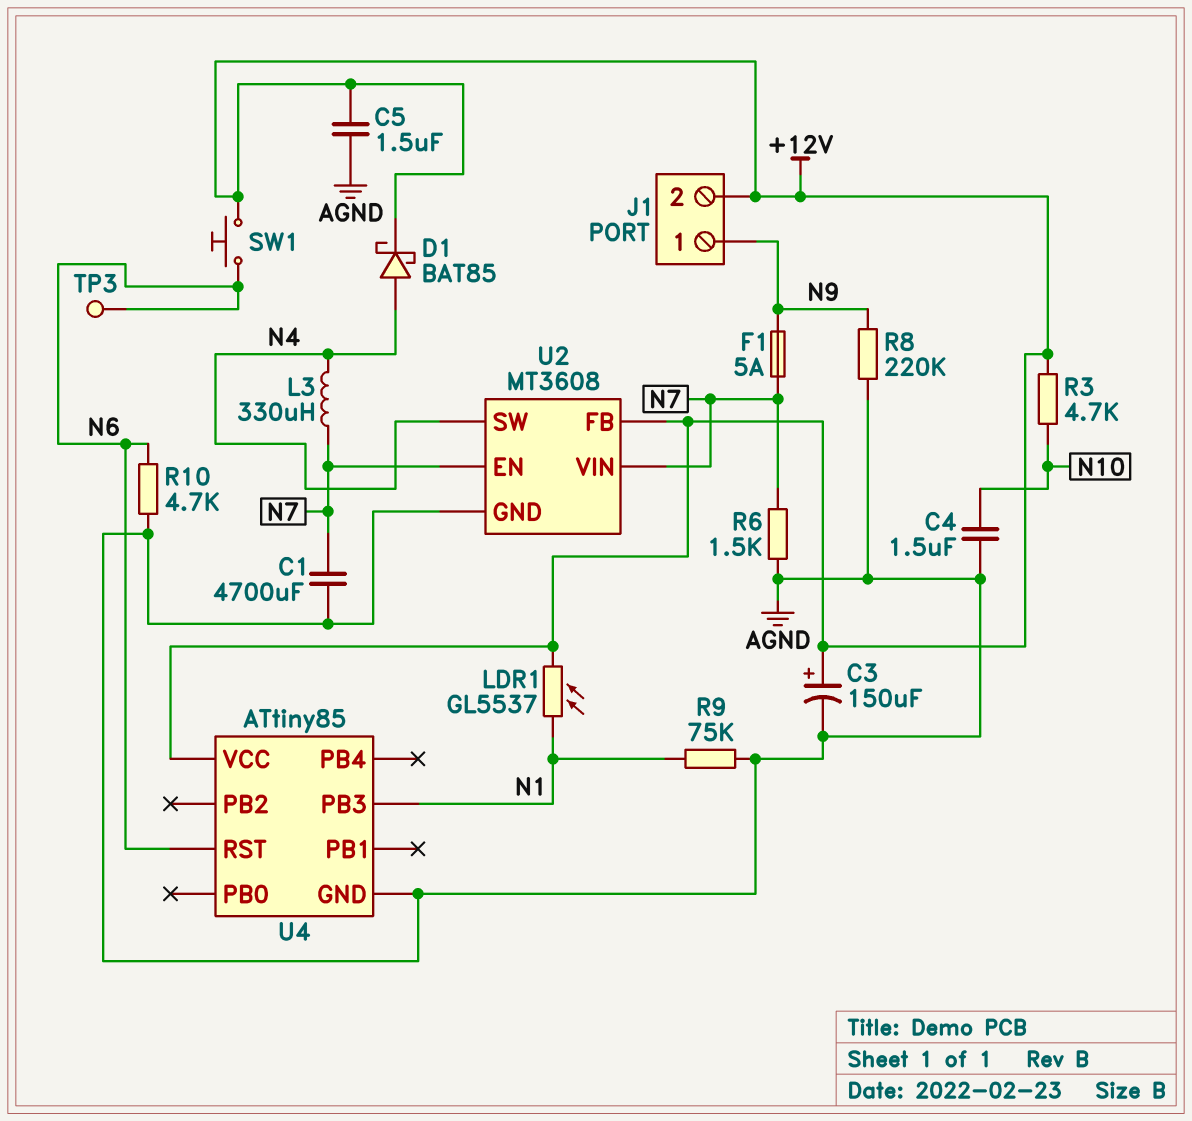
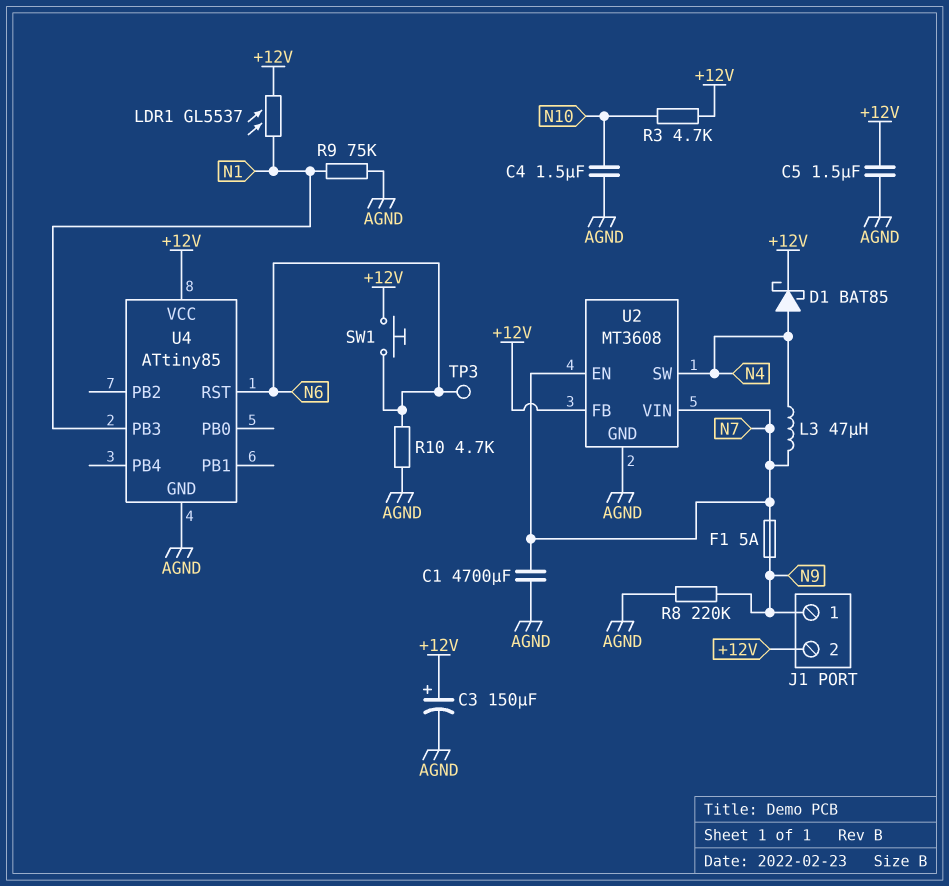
L3: 330uH (N4, N7) -> 47uH (N4, N7)
R6: 1.5k (AGND, N7) -> none

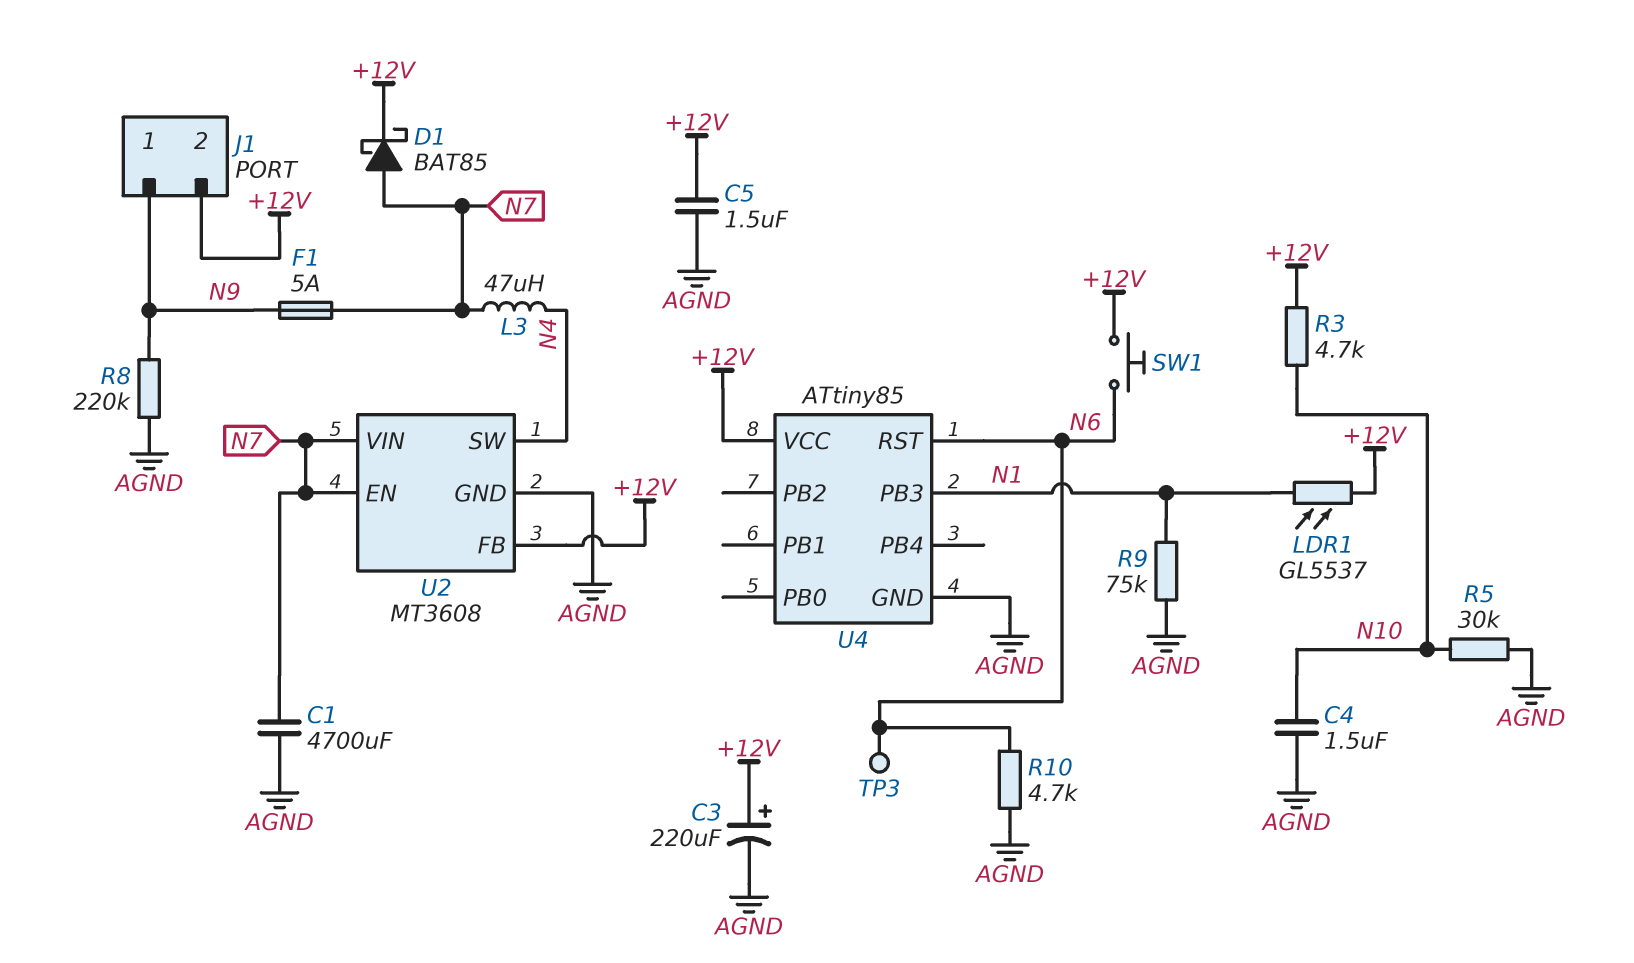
C3: 150uF (plus +12V, minus AGND) -> 220uF (plus +12V, minus AGND)
D1: schottky BAT85 (A N4, K +12V) -> schottky BAT85 (A N7, K +12V)
R5: none -> 30k (AGND, N10)

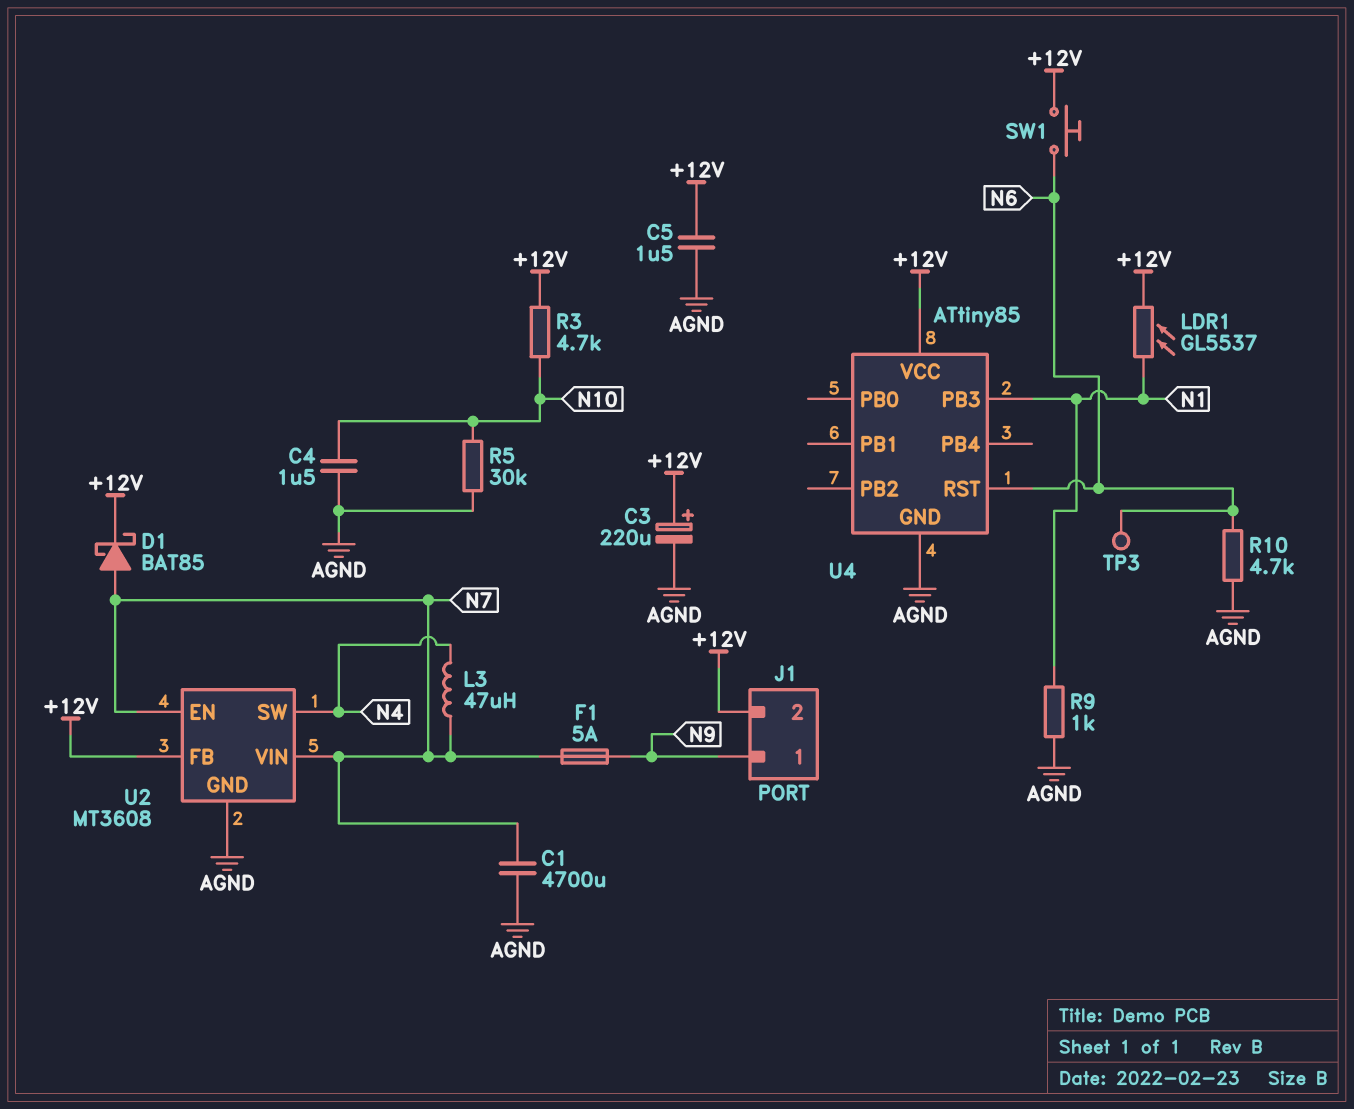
R8: 220k (AGND, N9) -> none
R9: 75k (AGND, N1) -> 1k (AGND, N1)

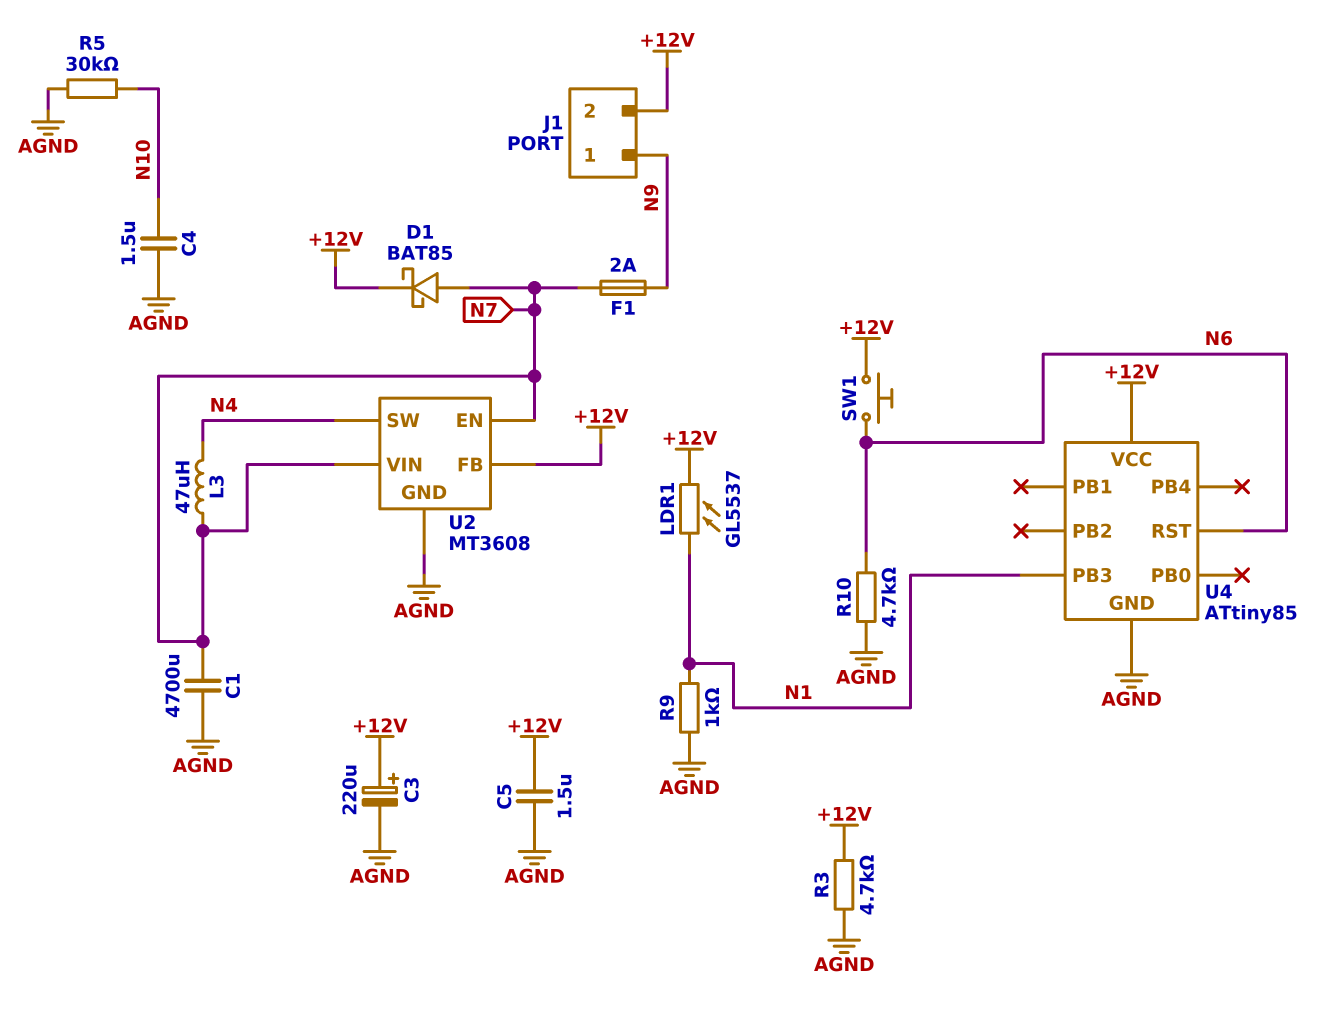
F1: 5A (N7, N9) -> 2A (N7, N9)
R3: 4.7k (+12V, N10) -> 4.7k (+12V, AGND)
TP3: test point (N6) -> none

